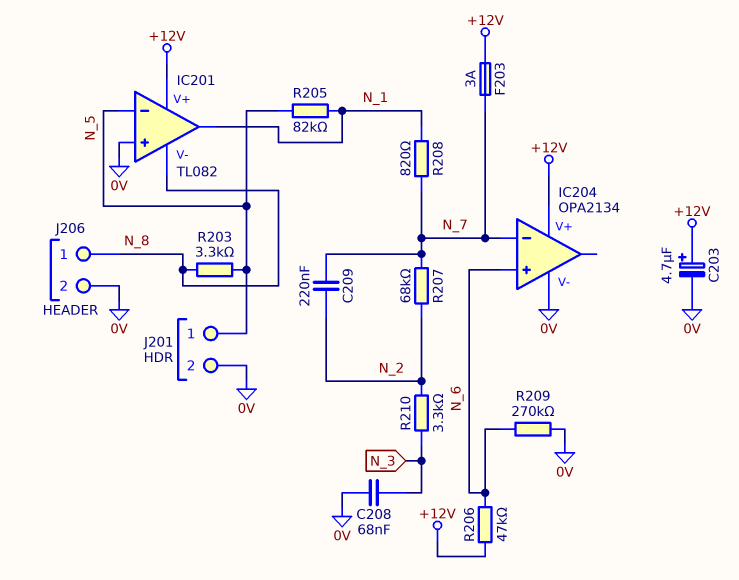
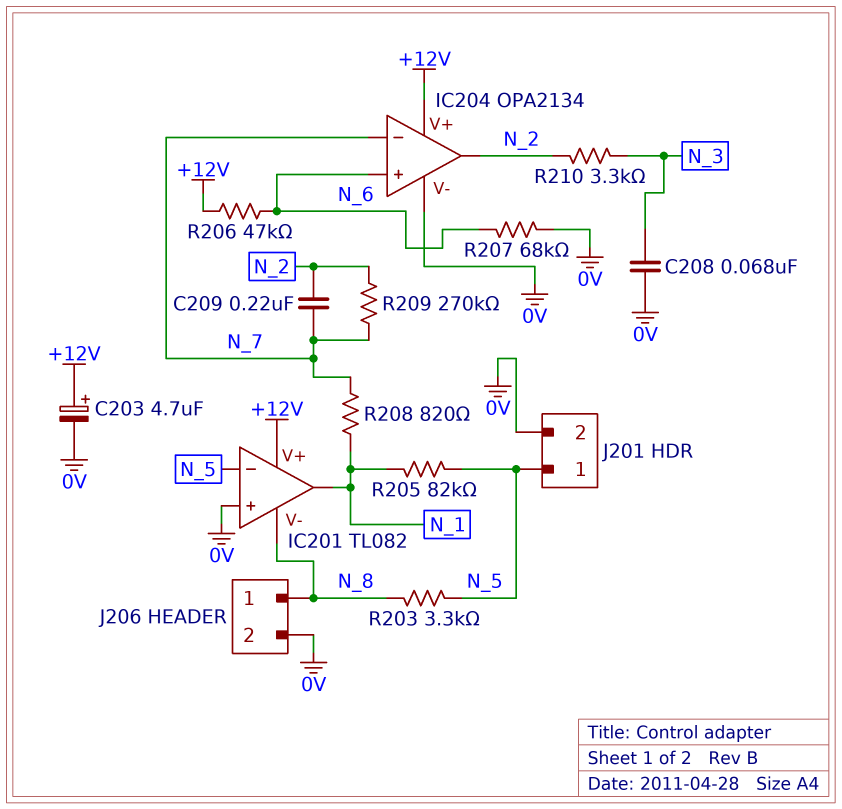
F203: 3A (+12V, N_7) -> none
IC204 pin out: none -> N_2
R207: 68k (N_2, N_7) -> 68k (0V, N_6)
R209: 270k (0V, N_6) -> 270k (N_2, N_7)

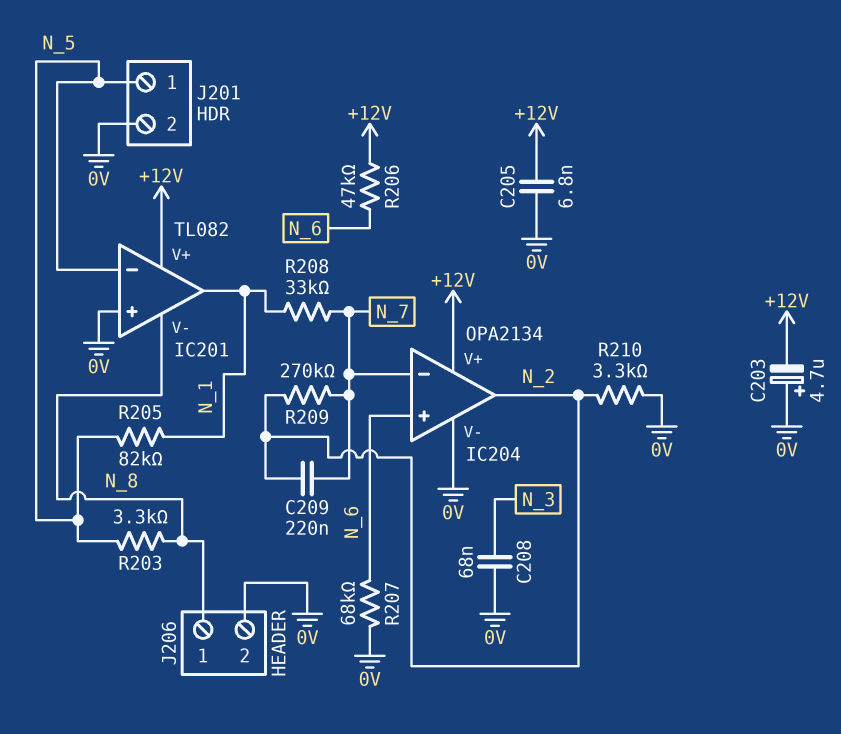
C203: 4.7uF (plus +12V, minus 0V) -> 4.7uF (plus 0V, minus +12V)
C205: none -> 6.8nF (+12V, 0V)
R208: 820 (N_1, N_7) -> 33k (N_1, N_7)
R210: 3.3k (N_2, N_3) -> 3.3k (0V, N_2)

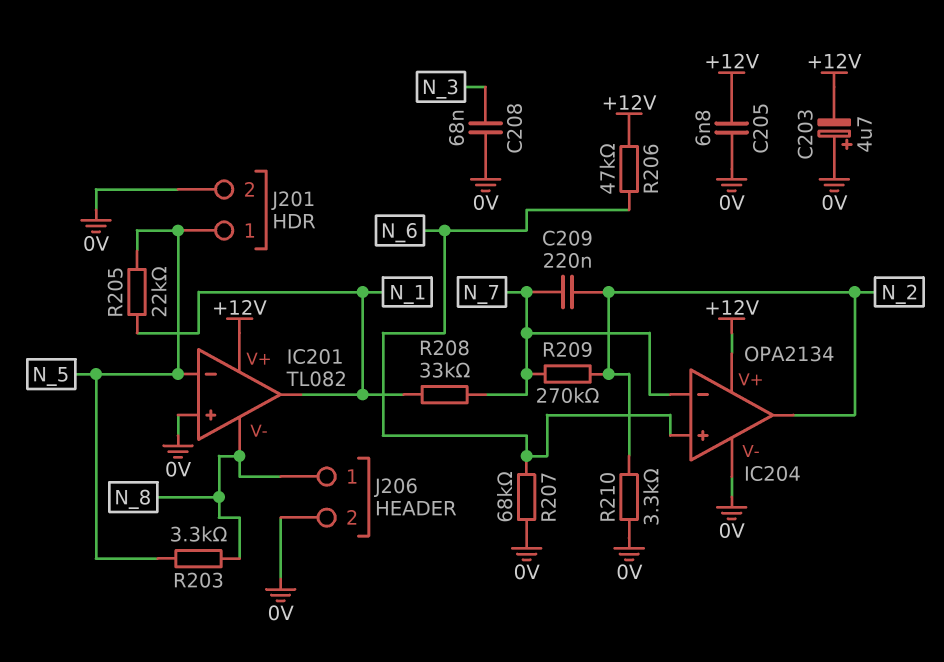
R205: 82k (N_1, N_5) -> 22k (N_1, N_5)

